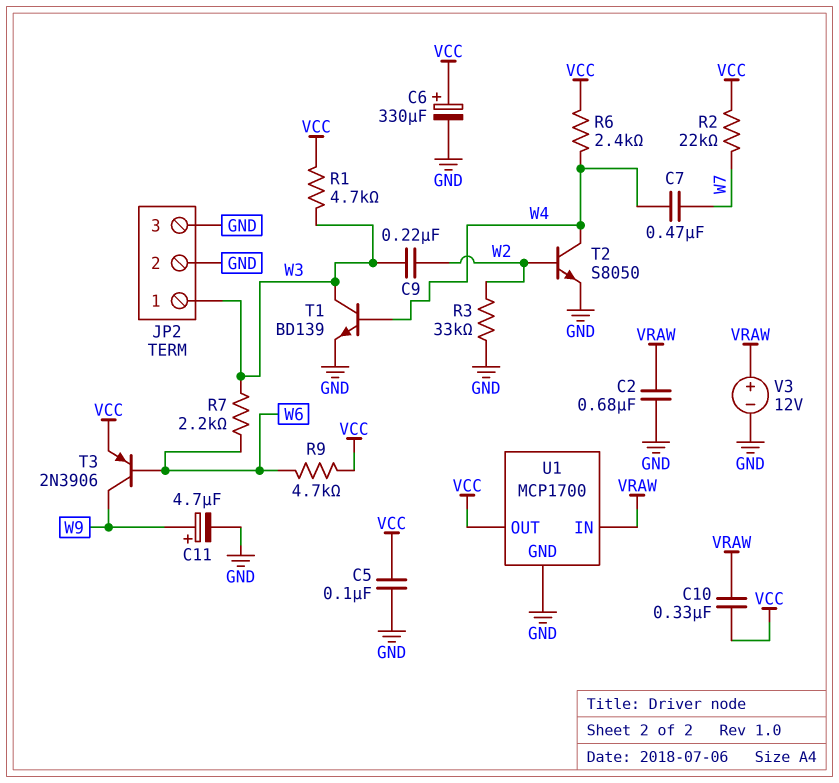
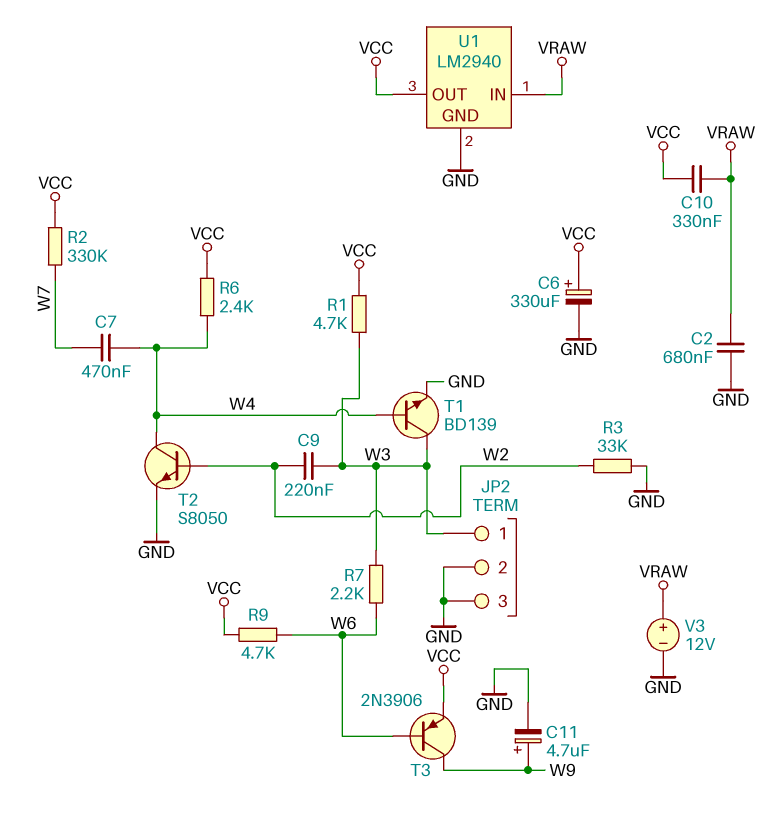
C5: 100nF (GND, VCC) -> none
R2: 22k (VCC, W7) -> 330k (VCC, W7)
U1: MCP1700 -> LM2940

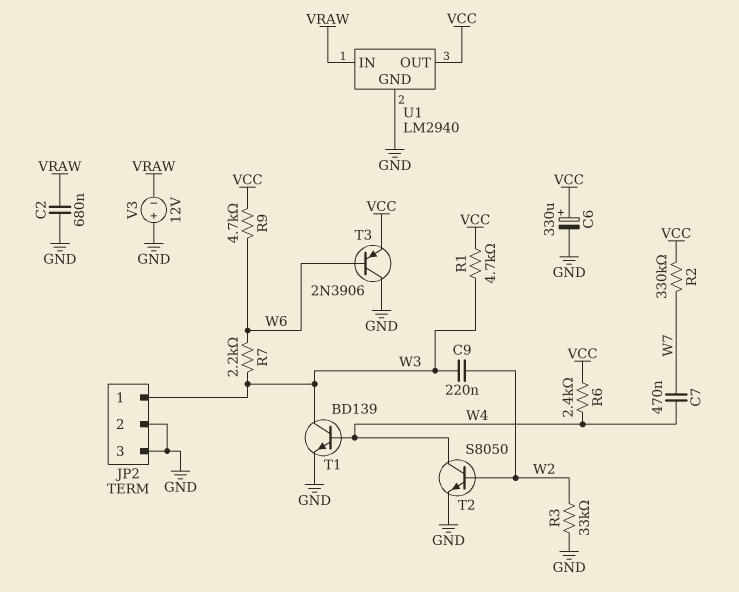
C10: 330nF (VCC, VRAW) -> none
C11: 4.7uF (plus W9, minus GND) -> none
T3: PNP 2N3906 (B W6, C W9, E VCC) -> PNP 2N3906 (B W6, C GND, E VCC)
V3: 12V (plus VRAW, minus GND) -> 12V (plus GND, minus VRAW)

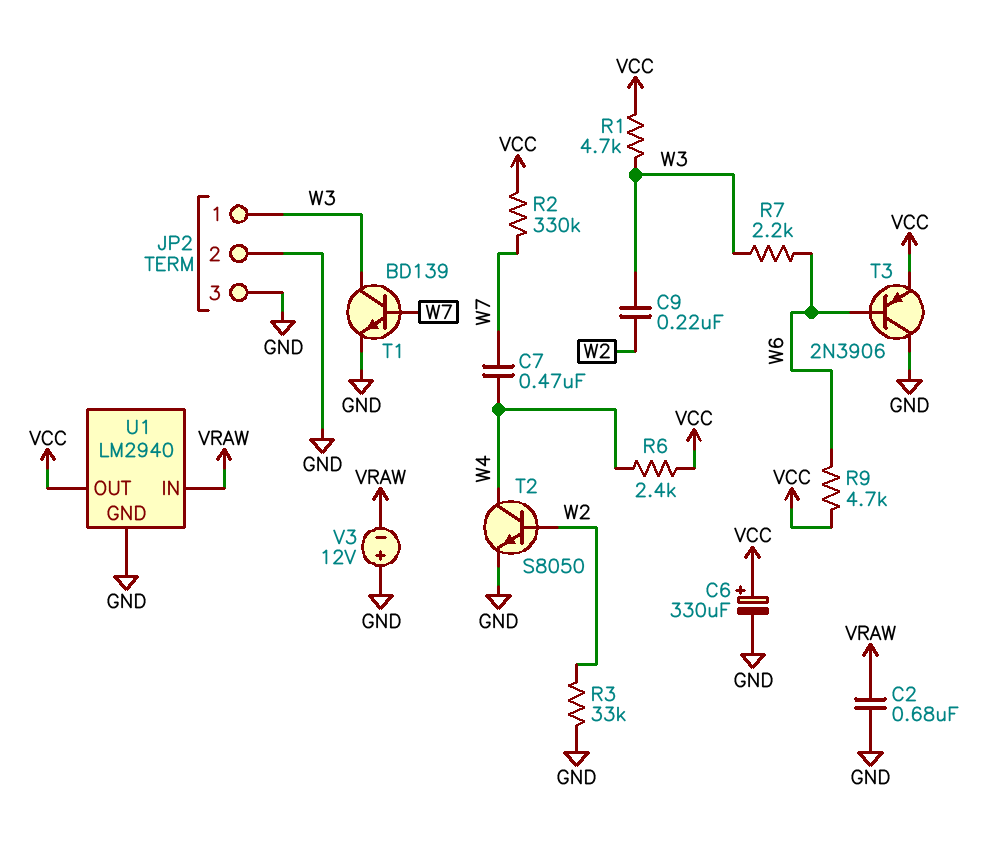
T1: NPN BD139 (B W4, C W3, E GND) -> NPN BD139 (B W7, C W3, E GND)

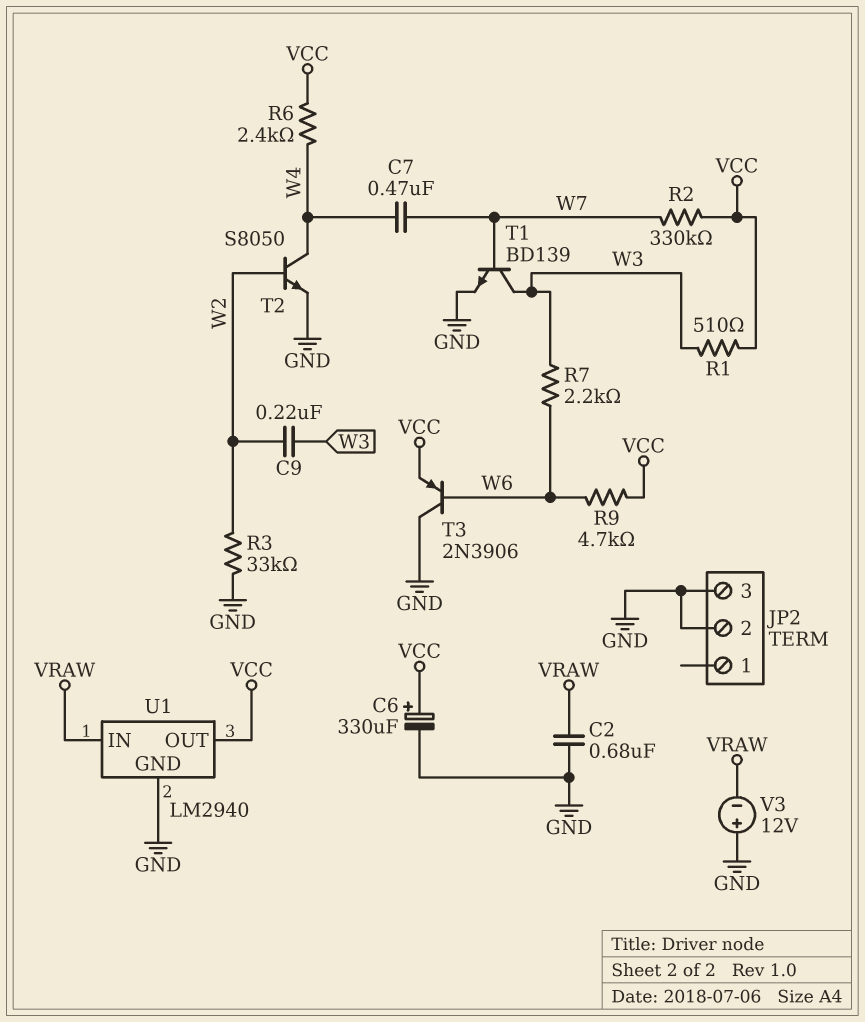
JP2 pin 1: W3 -> none
R1: 4.7k (VCC, W3) -> 510 (VCC, W3)

